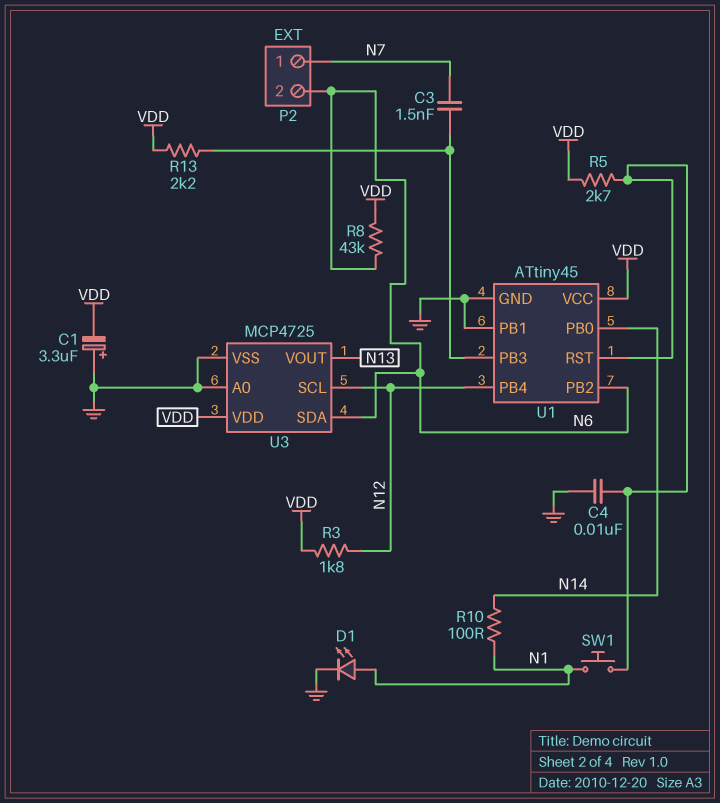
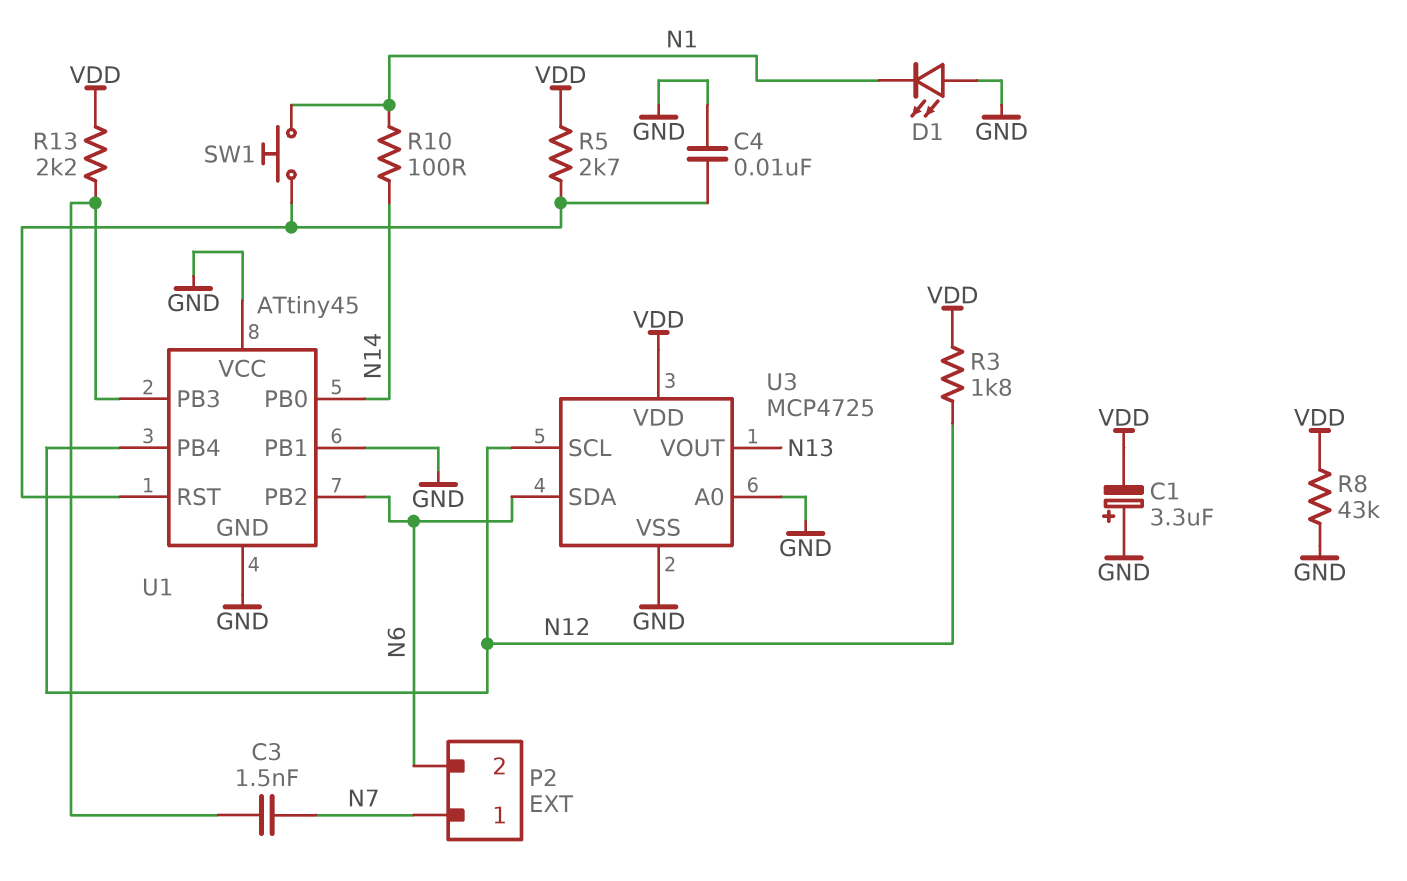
D1: LED (A N1, K GND) -> LED (A GND, K N1)
R8: 43k (N6, VDD) -> 43k (GND, VDD)
U1 pin VCC: VDD -> GND

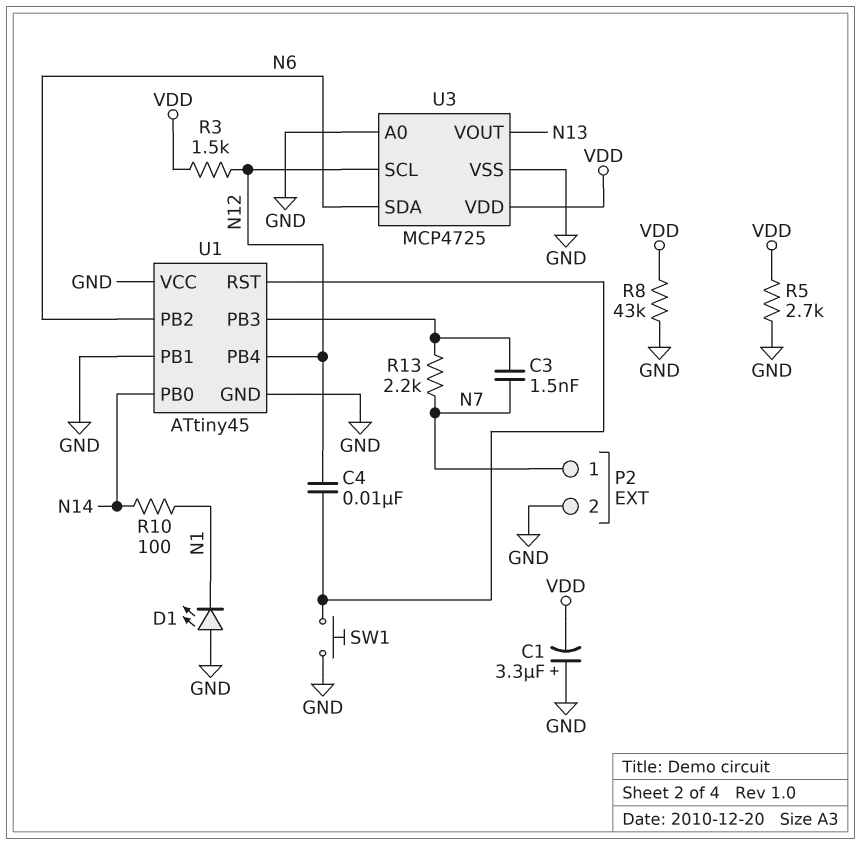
C4: 10nF (GND, U1/RST) -> 10nF (N12, U1/RST)
P2 pin 2: N6 -> GND
R3: 1.8k (N12, VDD) -> 1.5k (N12, VDD)
R5: 2.7k (U1/RST, VDD) -> 2.7k (GND, VDD)
R13: 2.2k (U1/PB3, VDD) -> 2.2k (N7, U1/PB3)
SW1: button (N1, U1/RST) -> button (GND, U1/RST)

